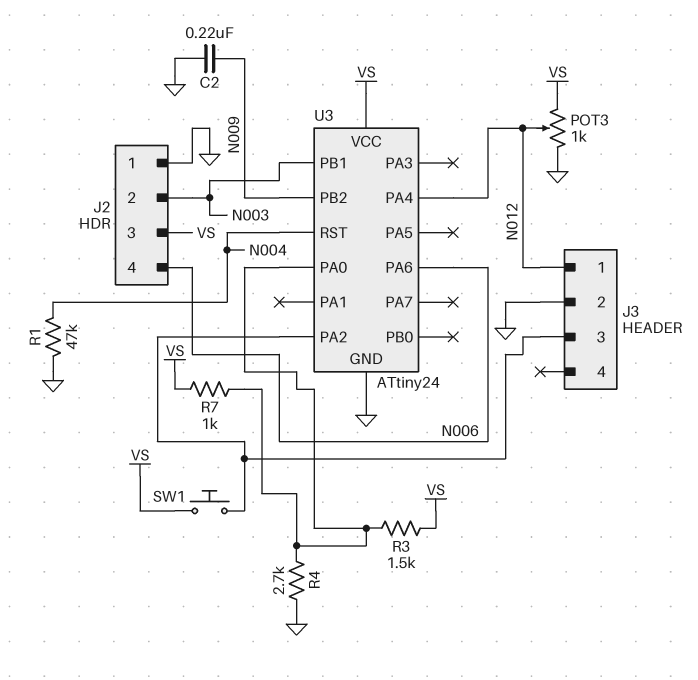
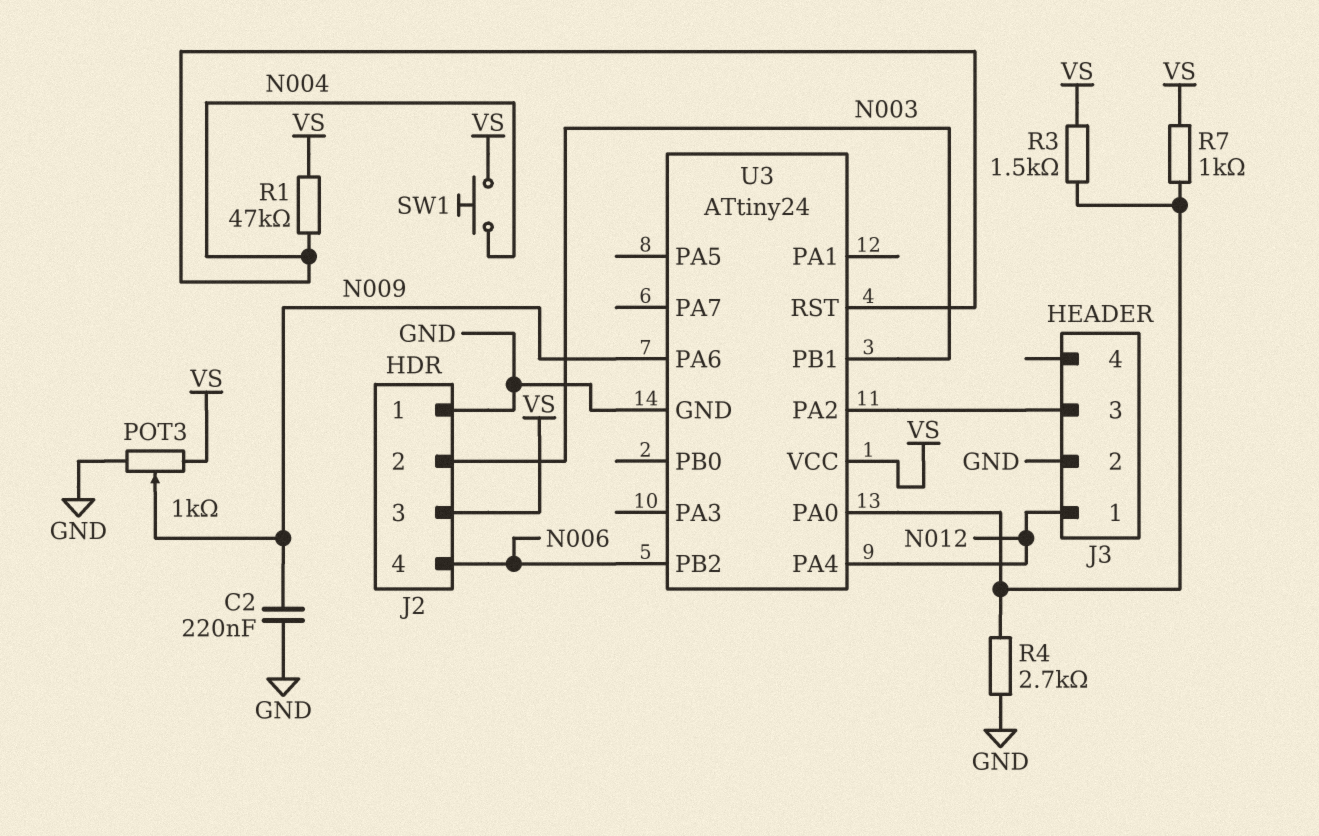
POT3: 1k (GND, VS, wiper N012) -> 1k (GND, VS, wiper N009)
R1: 47k (GND, N004) -> 47k (N004, VS)
SW1: button (J3/3, VS) -> button (N004, VS)
U3 pin PA6: N006 -> N009
U3 pin PB2: N009 -> N006

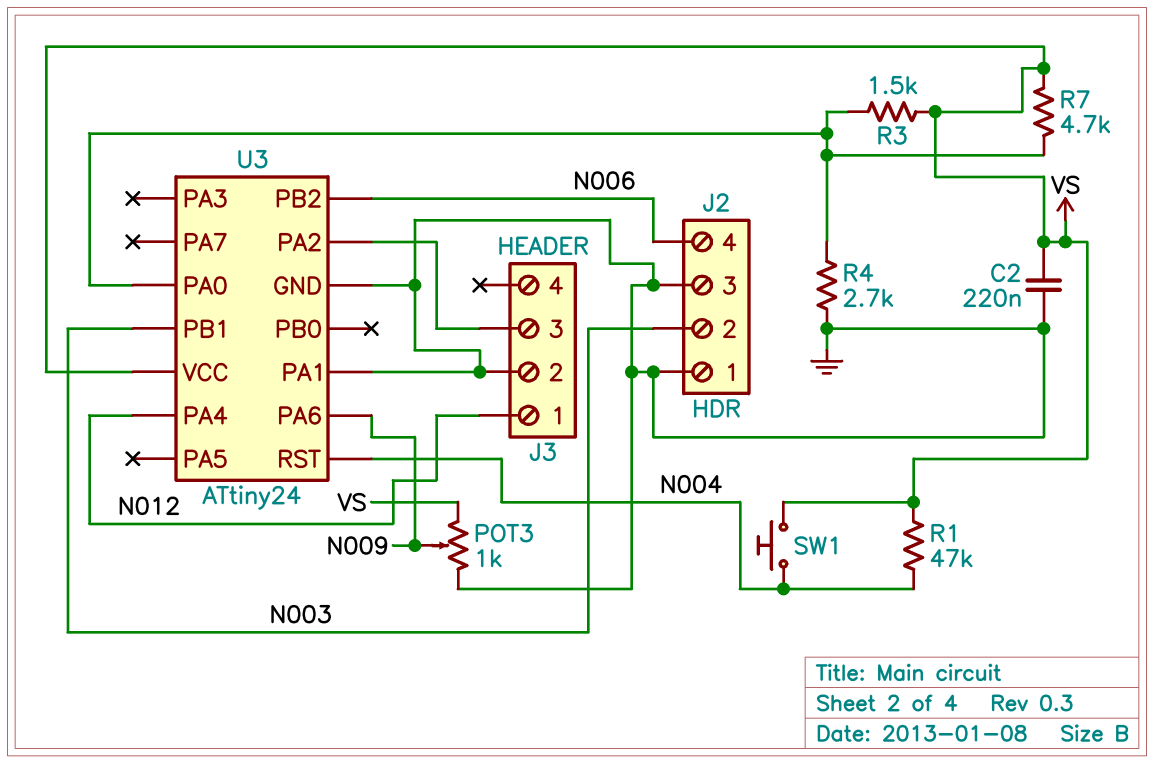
C2: 220nF (GND, N009) -> 220nF (GND, VS)
J2 pin 3: VS -> GND
R7: 1k (U3/PA0, VS) -> 4.7k (U3/PA0, VS)
U3 pin PA1: none -> GND

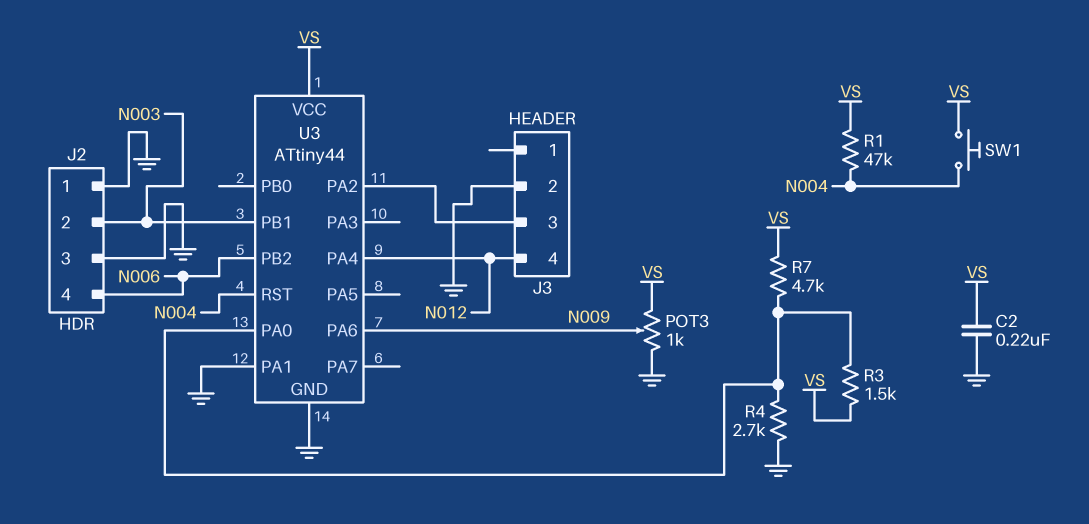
J3 pin 1: N012 -> none
J3 pin 4: none -> N012
U3: ATtiny24 -> ATtiny44

